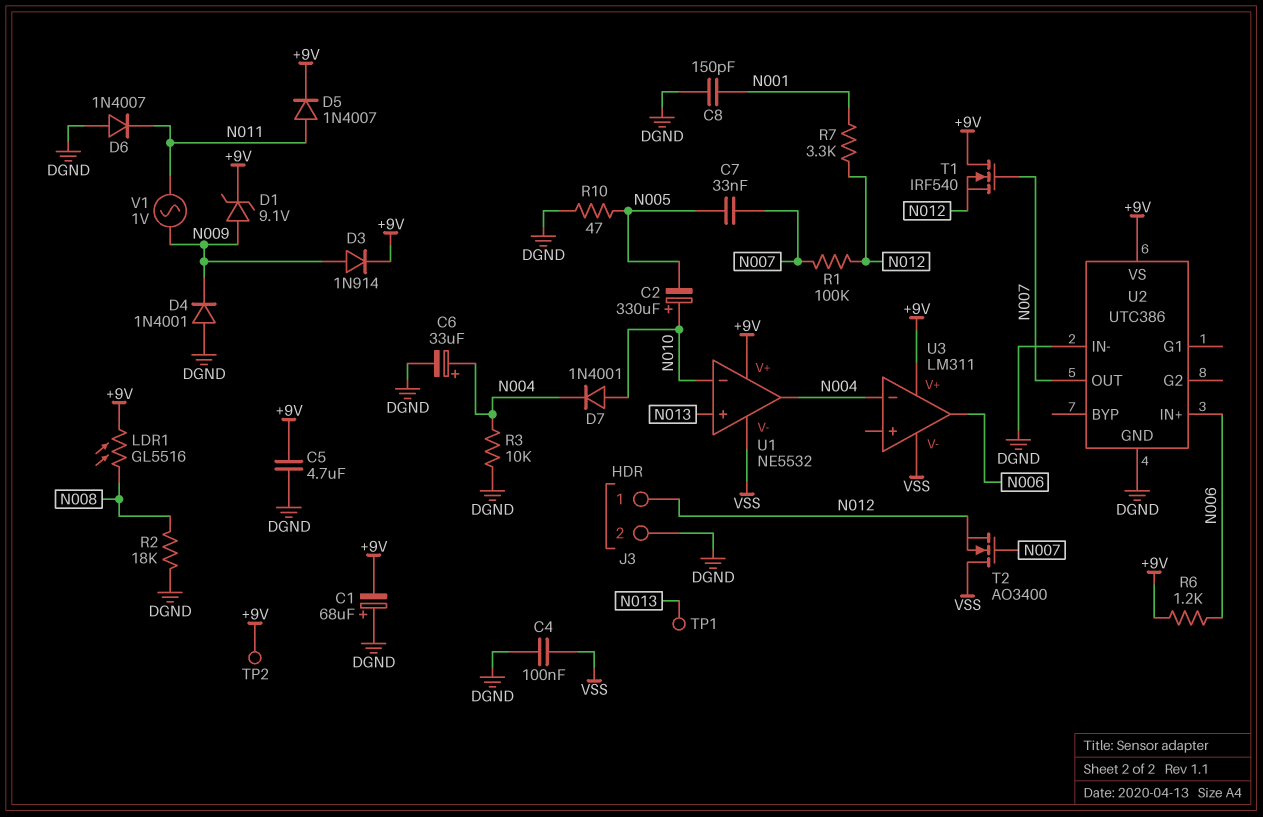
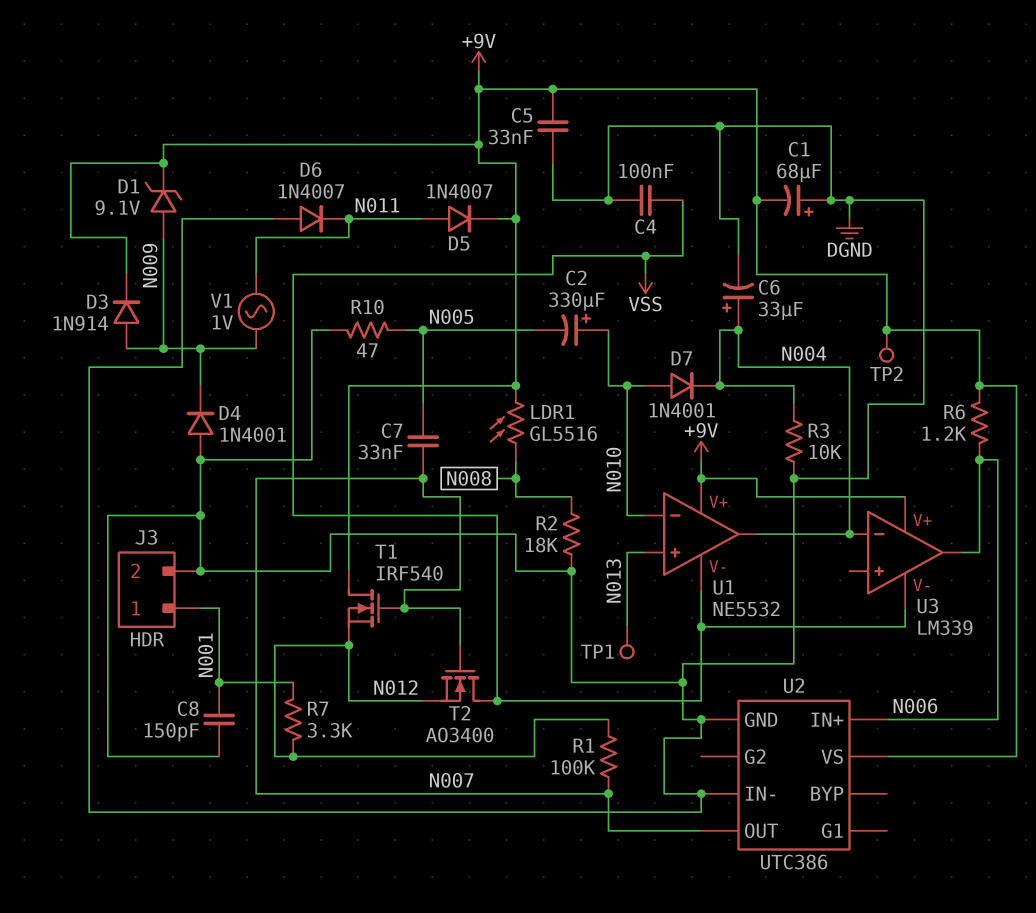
C5: 4.7uF (+9V, DGND) -> 33nF (+9V, DGND)
J3 pin 1: N012 -> N001
U3: LM311 -> LM339

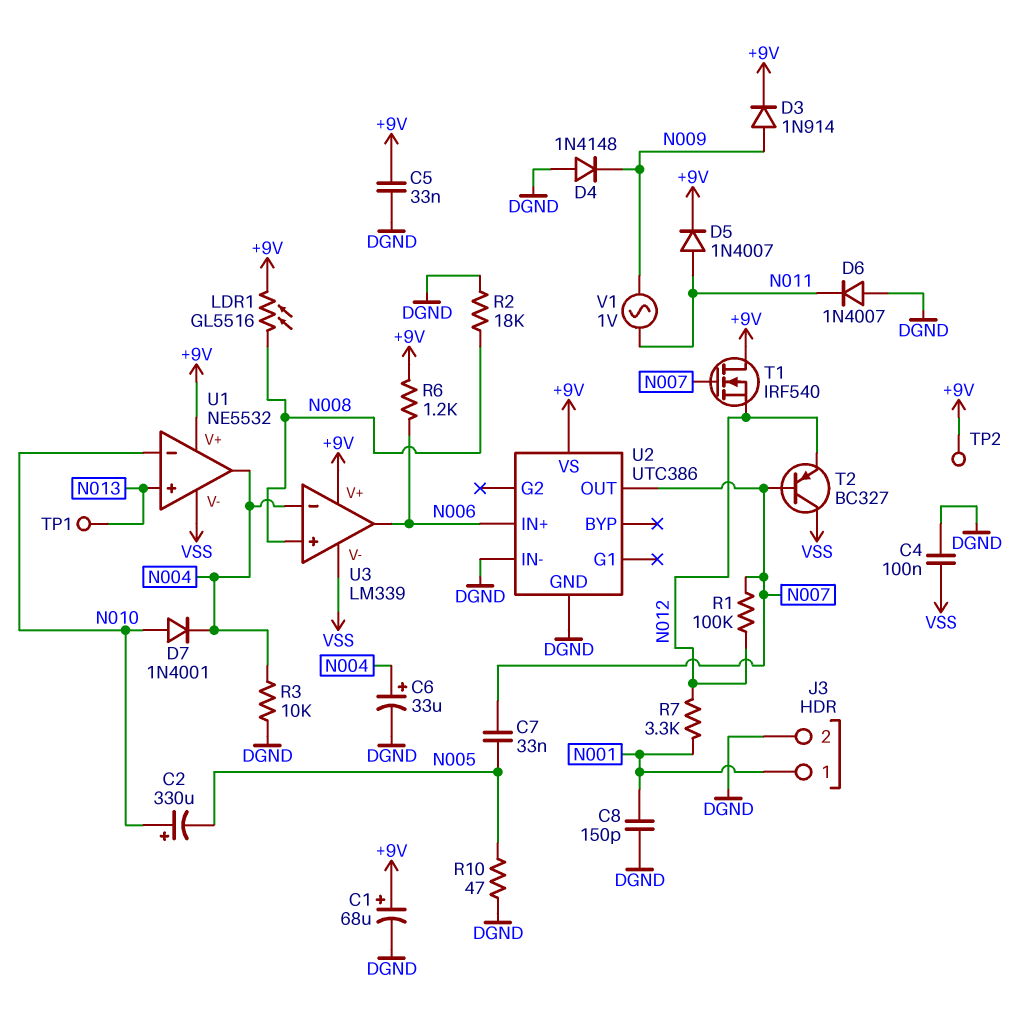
C1: 68uF (plus DGND, minus +9V) -> 68uF (plus +9V, minus DGND)
D1: zener 9.1V (A N009, K +9V) -> none
D4: diode 1N4001 (A DGND, K N009) -> diode 1N4148 (A DGND, K N009)
T2: NMOS AO3400 (G N007, D VSS, S N012) -> PNP BC327 (B N007, C VSS, E N012)
U3 pin in+: none -> N008

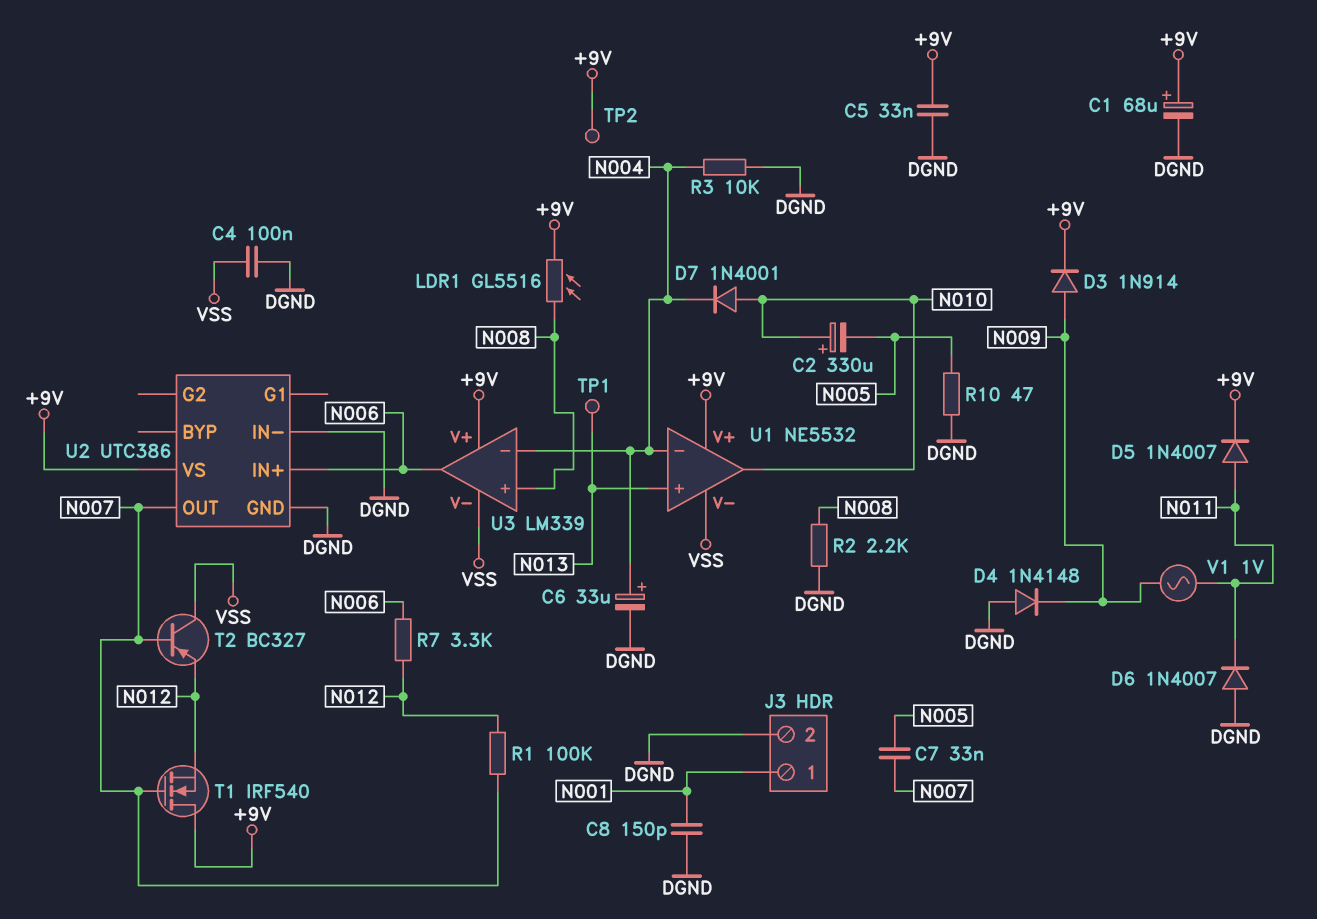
R2: 18k (DGND, N008) -> 2.2k (DGND, N008)
R6: 1.2k (+9V, N006) -> none
R7: 3.3k (N001, N012) -> 3.3k (N006, N012)
U1 pin in-: N010 -> N004
U1 pin out: N004 -> N010

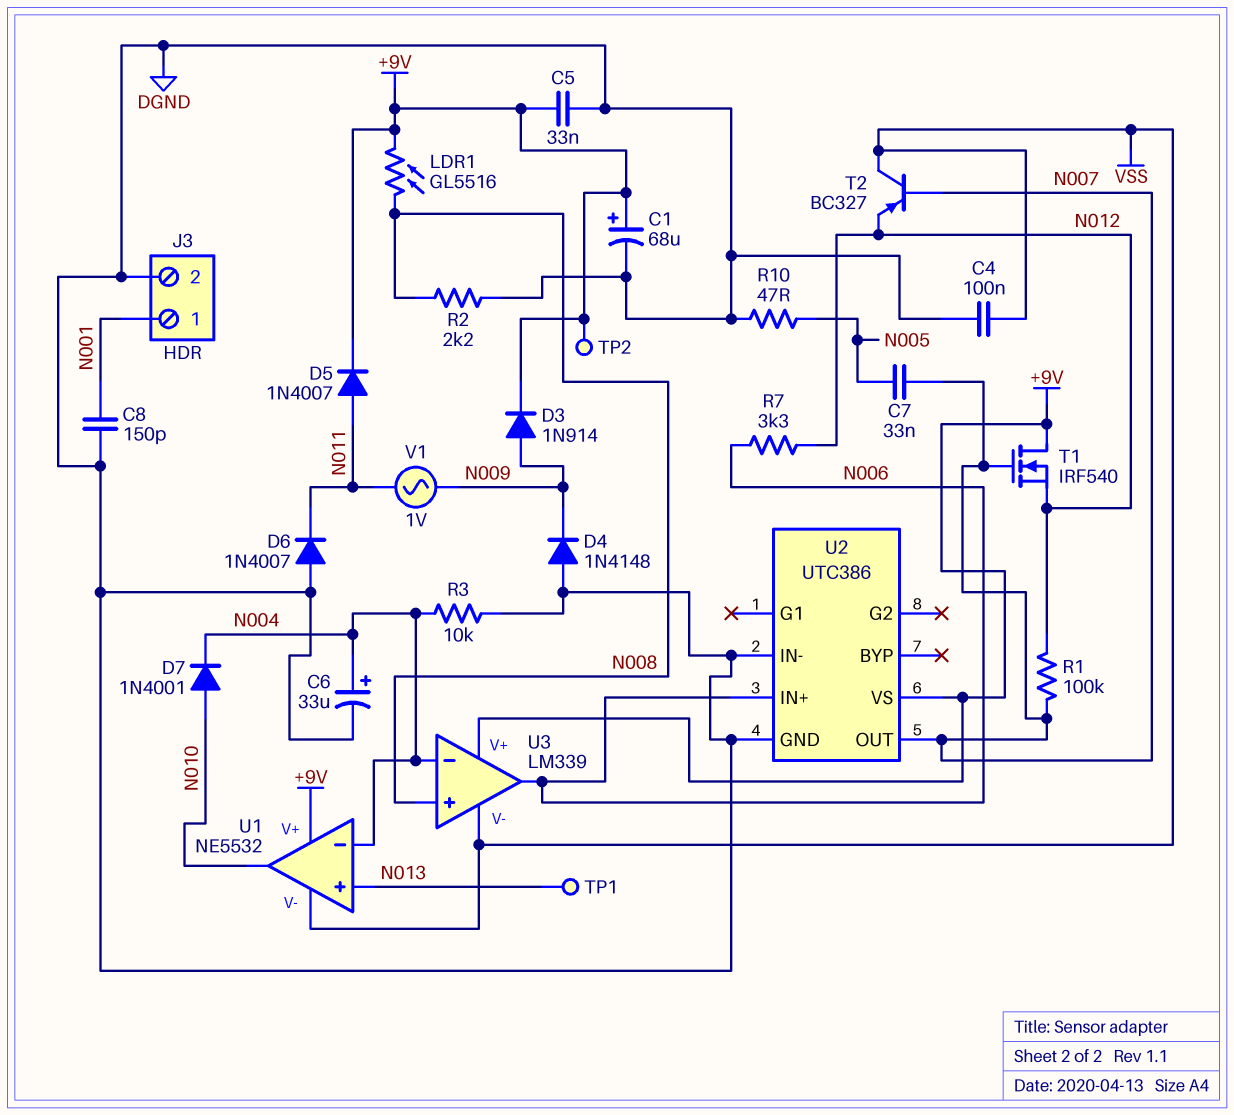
C2: 330uF (plus N010, minus N005) -> none

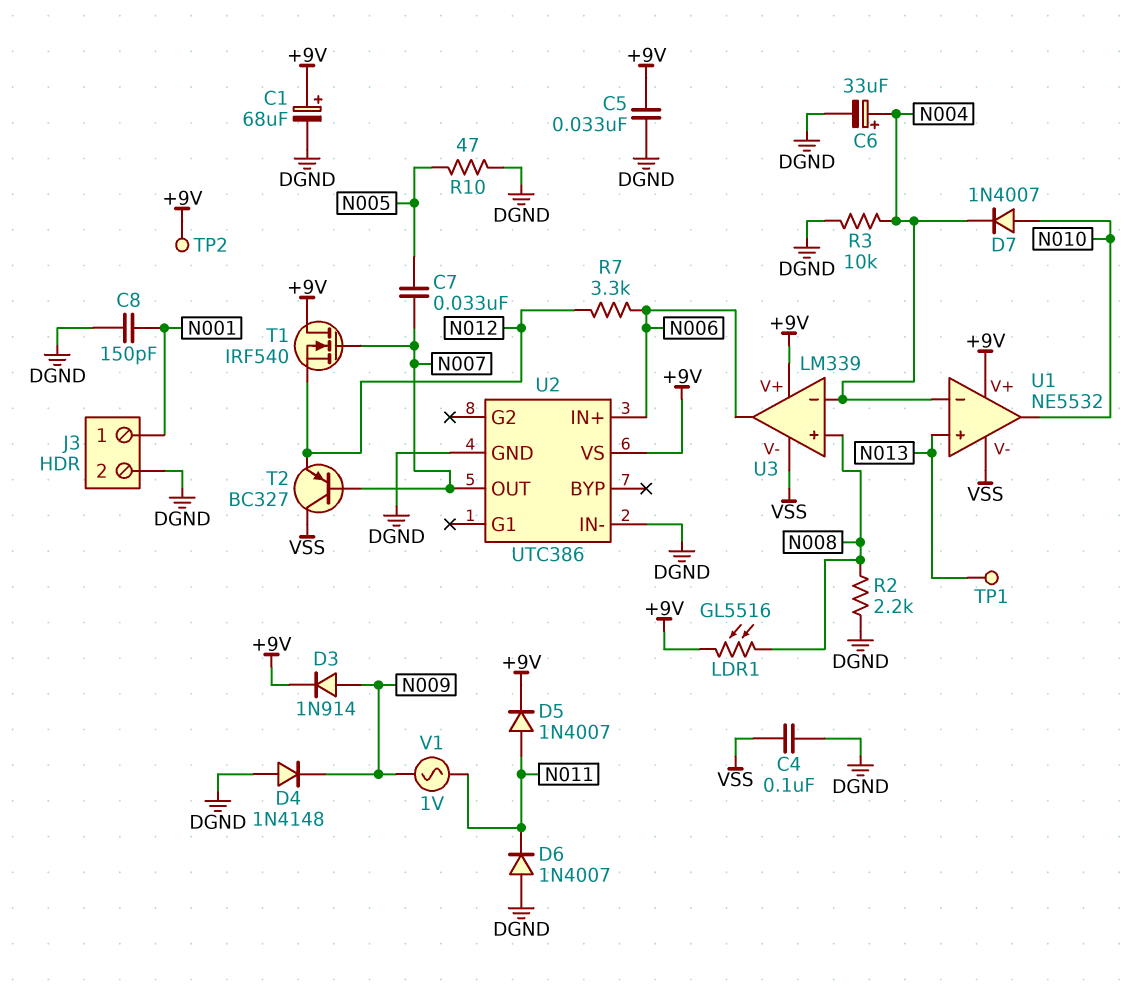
D7: diode 1N4001 (A N010, K N004) -> diode 1N4007 (A N010, K N004)
R1: 100k (N007, N012) -> none

